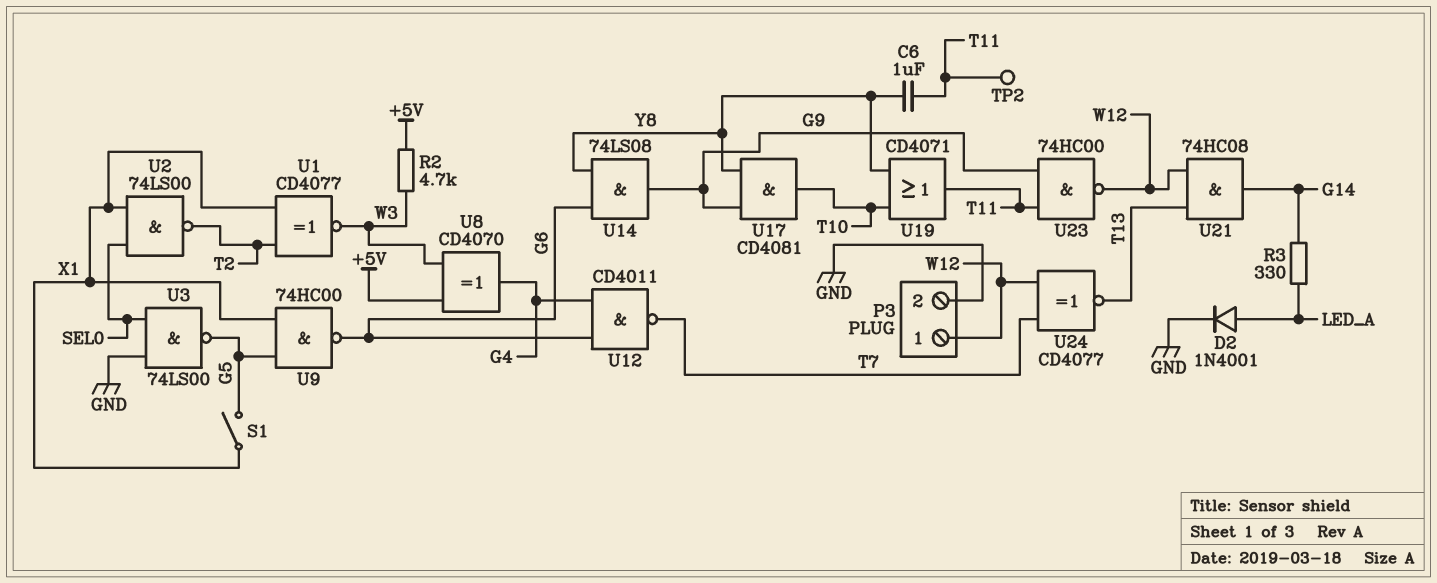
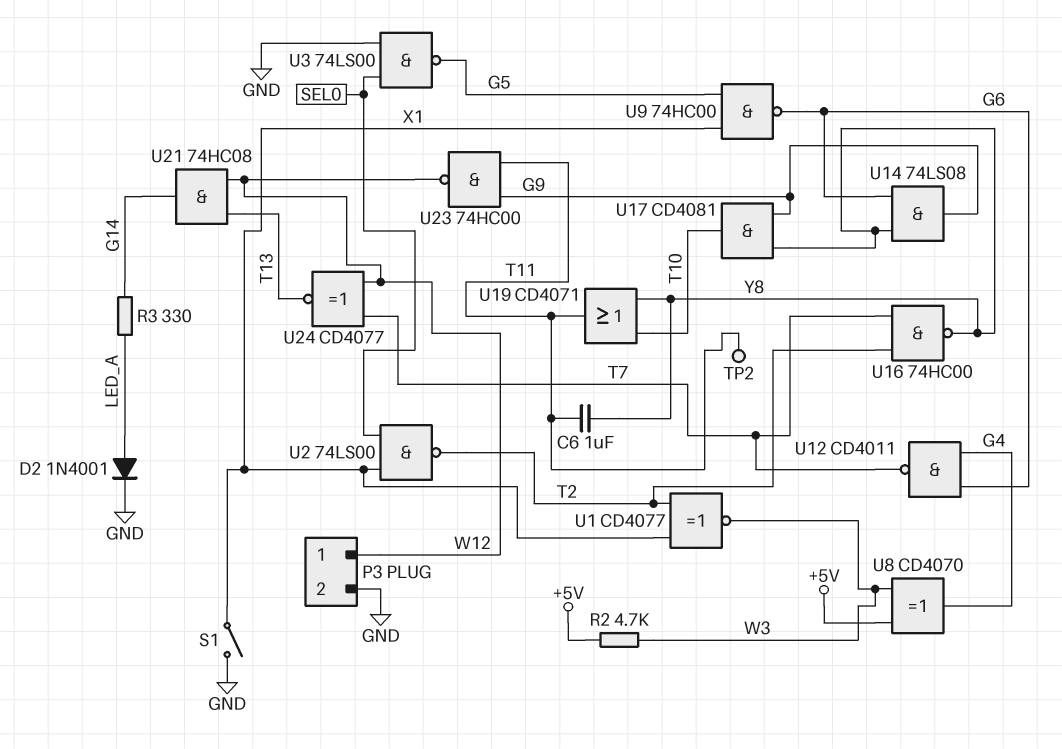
S1: switch (G5, X1) -> switch (GND, X1)
U16: none -> NAND 74HC00 (in T2, in T7, out Y8)

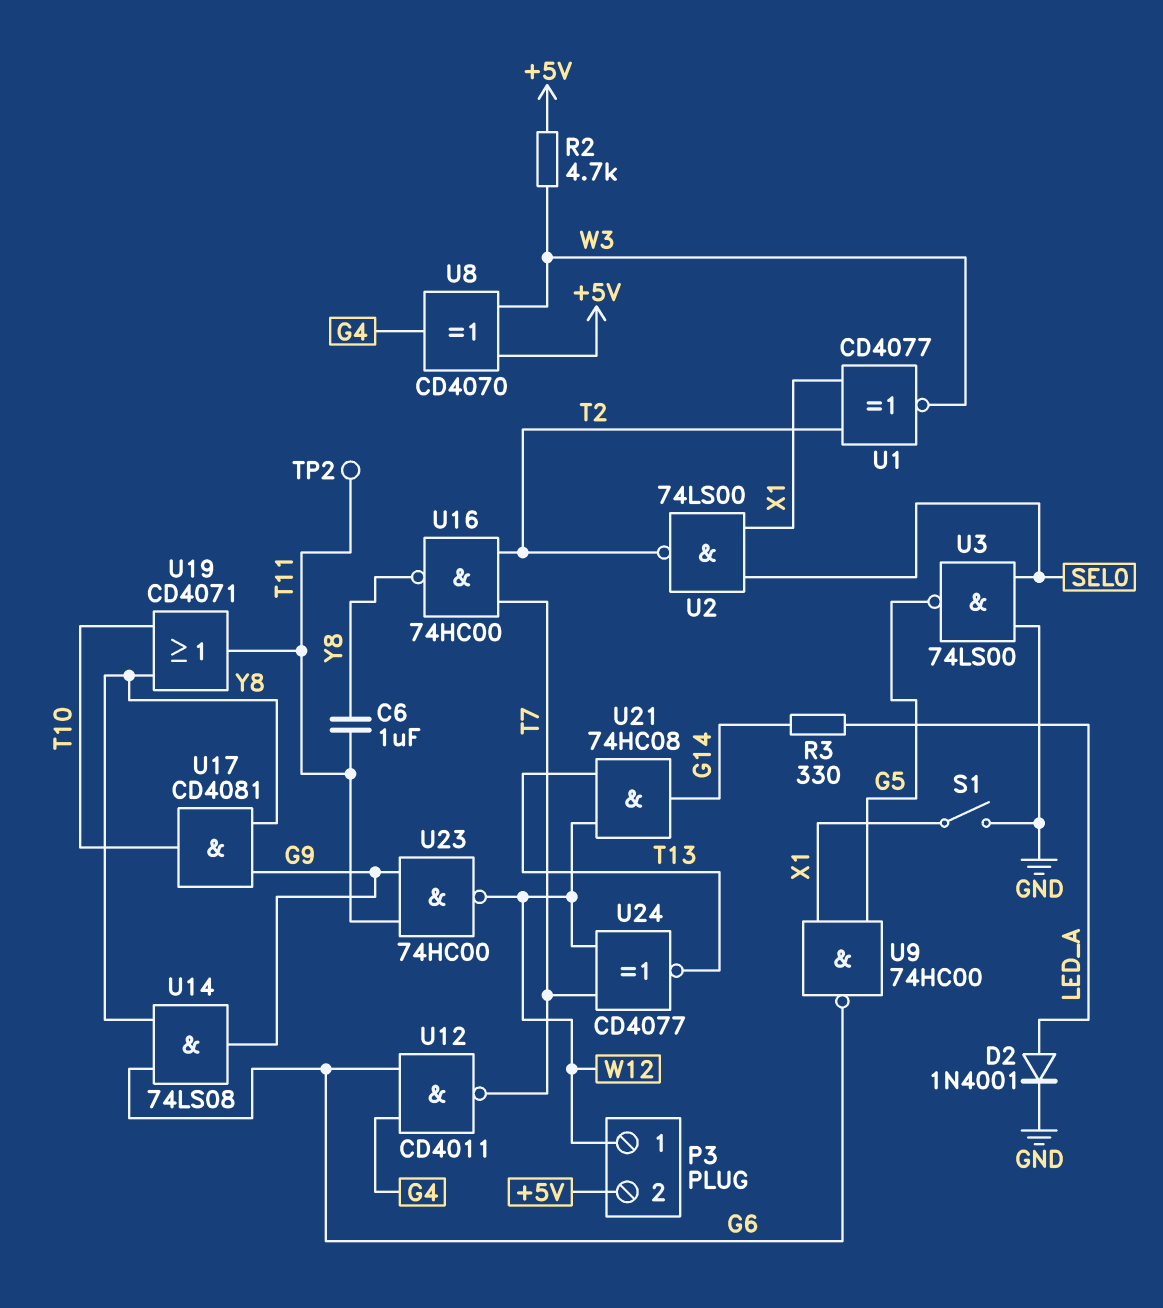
P3 pin 2: GND -> +5V

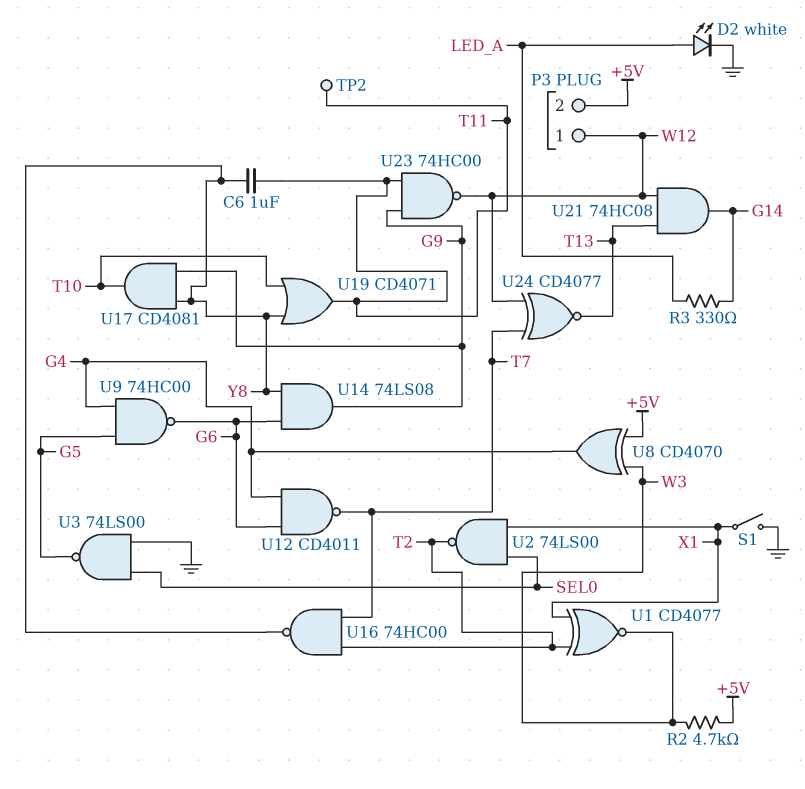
D2: diode 1N4001 (A LED_A, K GND) -> LED white (A LED_A, K GND)
U9: NAND 74HC00 (in G5, in X1, out G6) -> NAND 74HC00 (in G4, in G5, out G6)

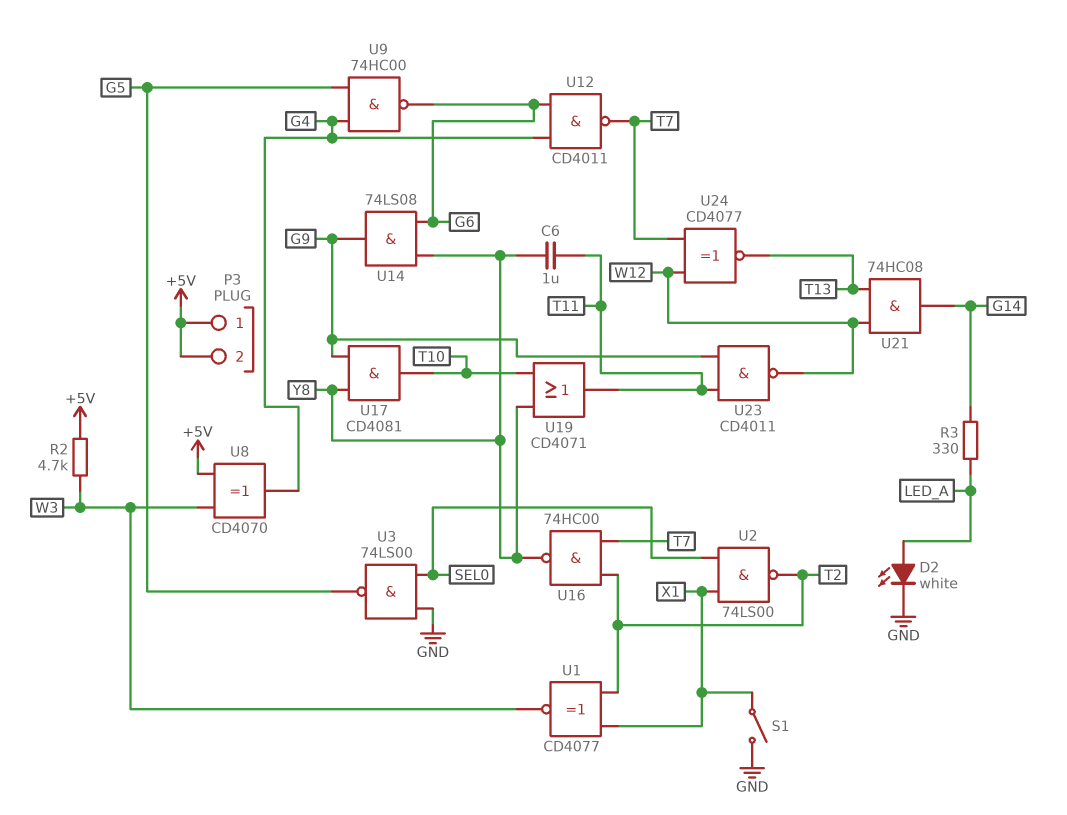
P3 pin 1: W12 -> +5V
TP2: test point (T11) -> none
U23: NAND 74HC00 (in G9, in T11, out W12) -> NAND CD4011 (in G9, in T11, out W12)

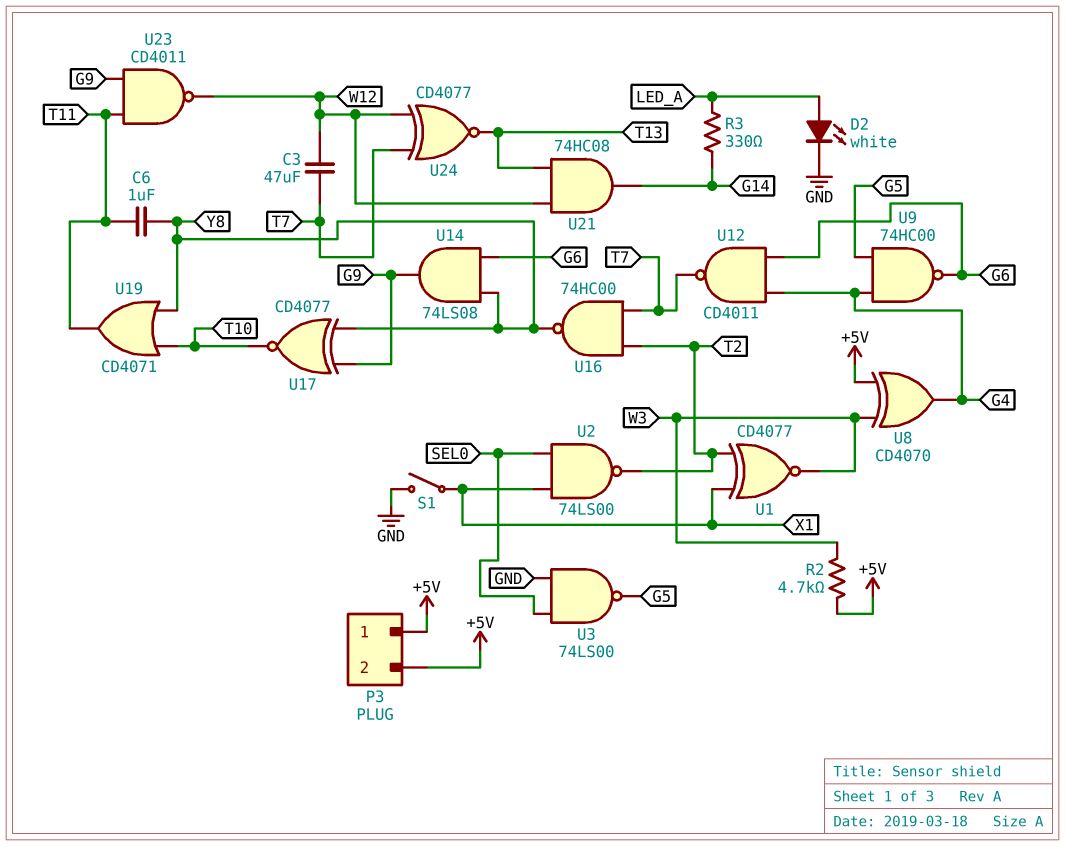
C3: none -> 47uF (T7, W12)
U17: AND CD4081 (in G9, in Y8, out T10) -> XNOR CD4077 (in G9, in Y8, out T10)

